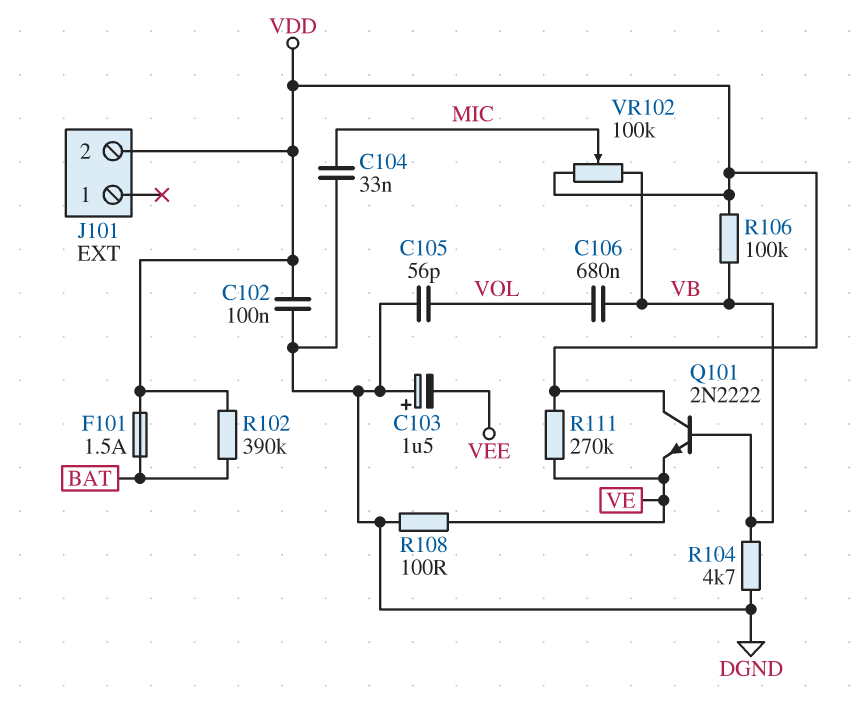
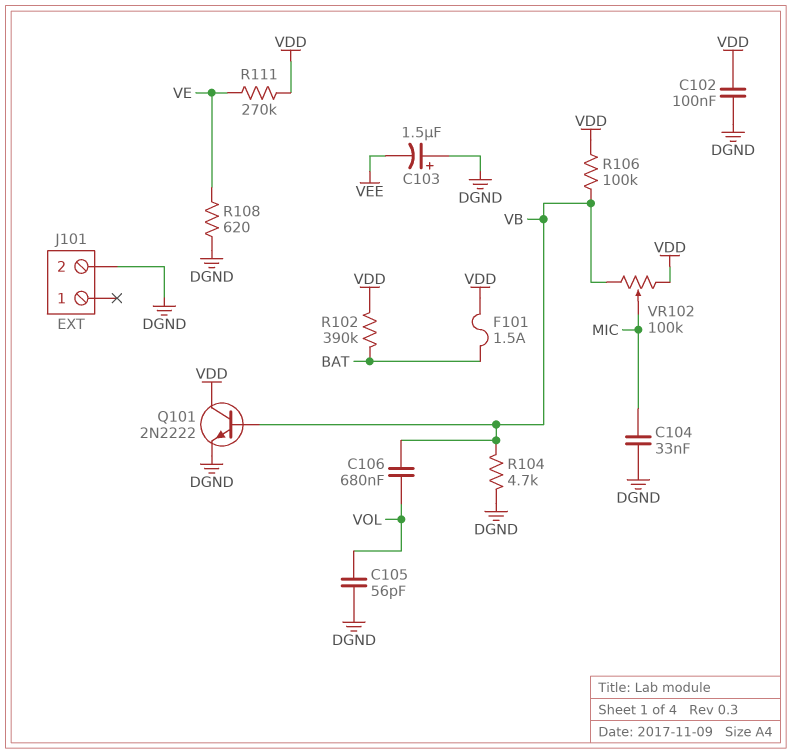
J101 pin 2: VDD -> DGND
Q101: NPN 2N2222 (B VB, C VDD, E VE) -> NPN 2N2222 (B VB, C VDD, E DGND)
R108: 100 (DGND, VE) -> 620 (DGND, VE)

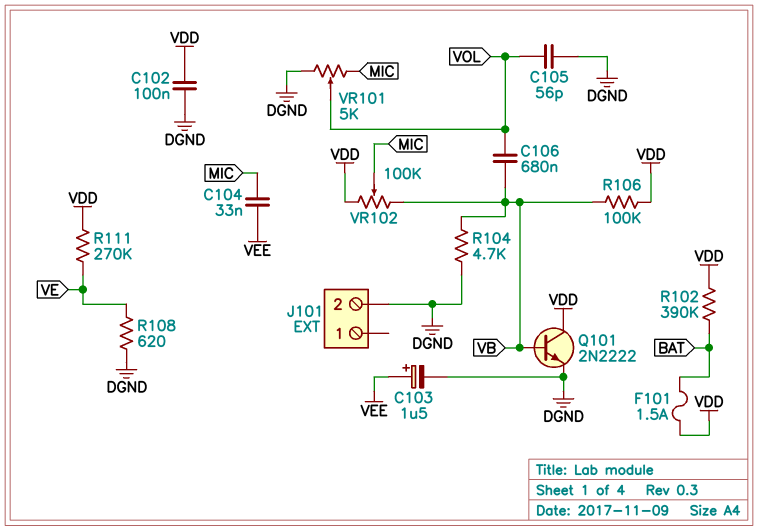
C103: 1.5uF (plus DGND, minus VEE) -> 1.5uF (plus VEE, minus DGND)
C104: 33nF (DGND, MIC) -> 33nF (MIC, VEE)
VR101: none -> 5k (DGND, MIC, wiper VOL)

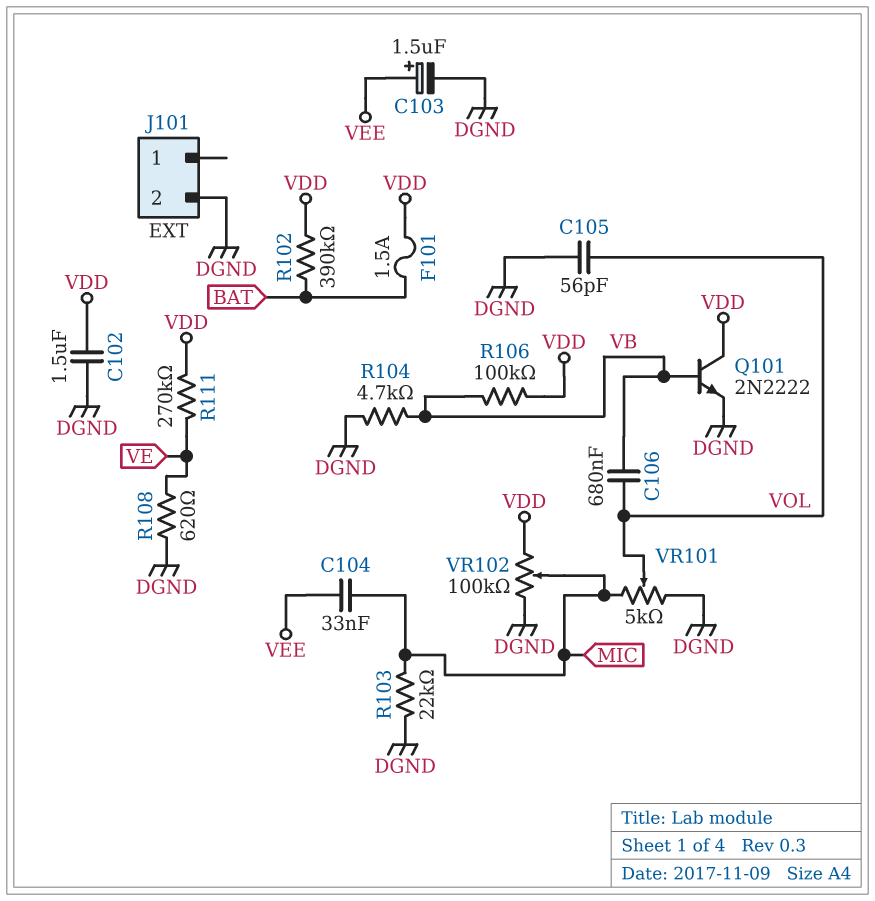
C102: 100nF (DGND, VDD) -> 1.5uF (DGND, VDD)
R103: none -> 22k (DGND, MIC)
VR102: 100k (VB, VDD, wiper MIC) -> 100k (DGND, VDD, wiper MIC)

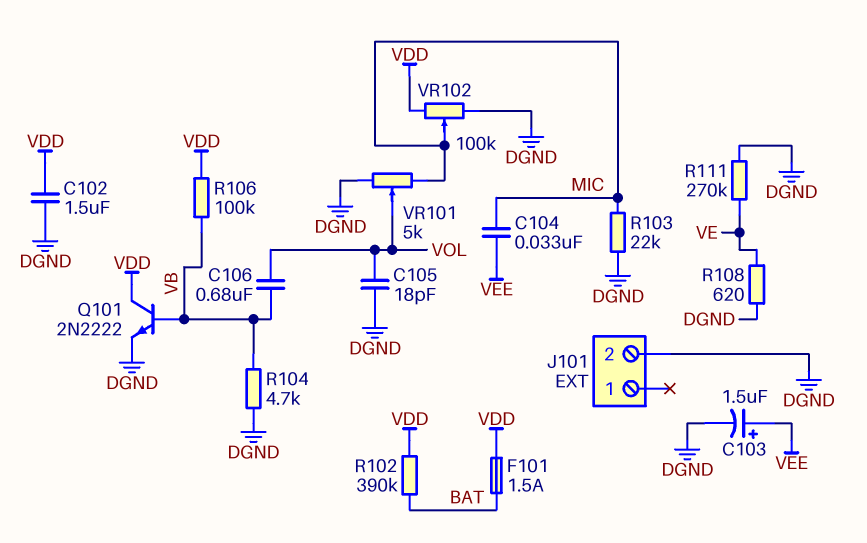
C105: 56pF (DGND, VOL) -> 18pF (DGND, VOL)
R111: 270k (VDD, VE) -> 270k (DGND, VE)

